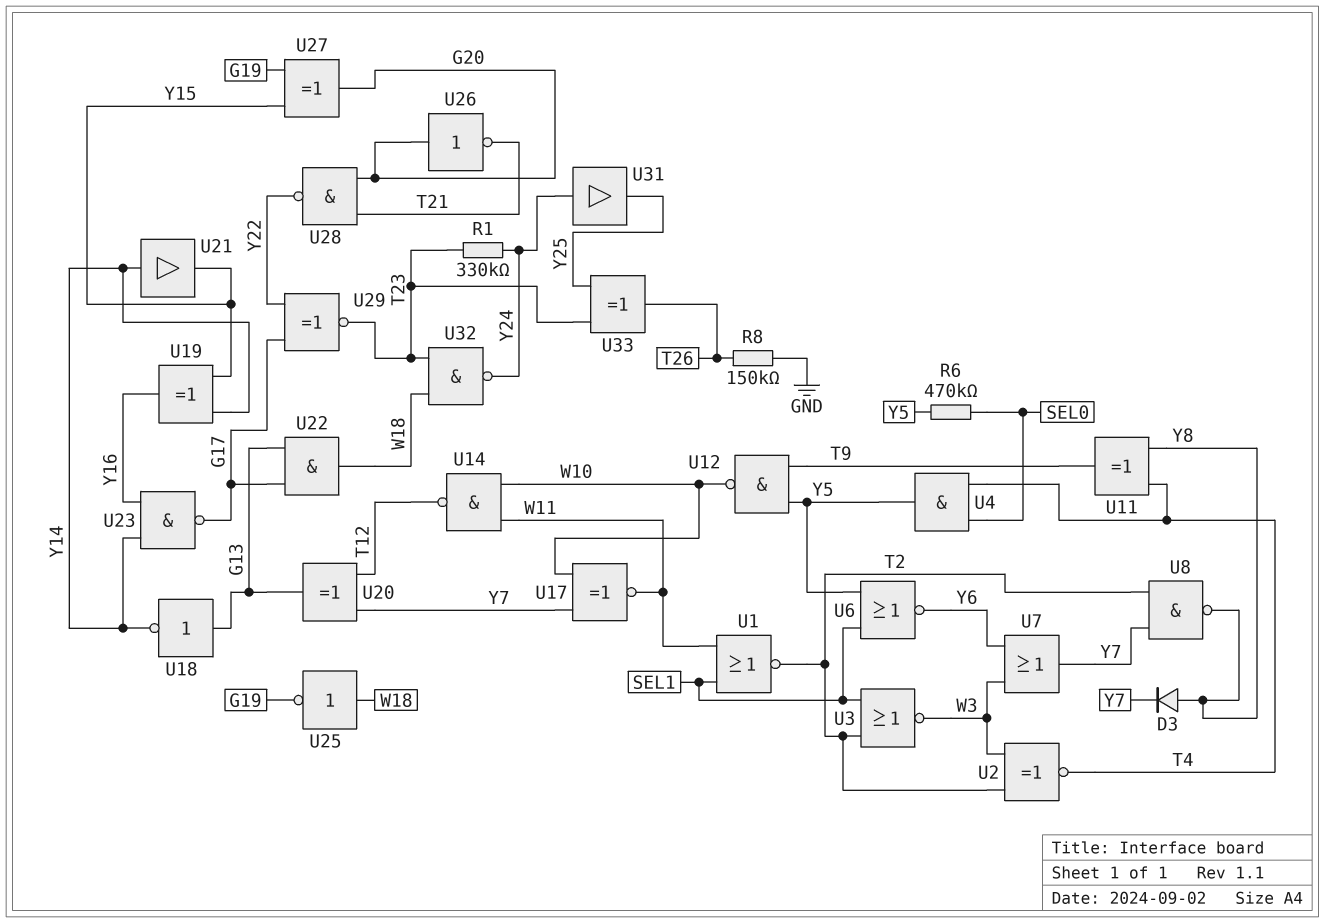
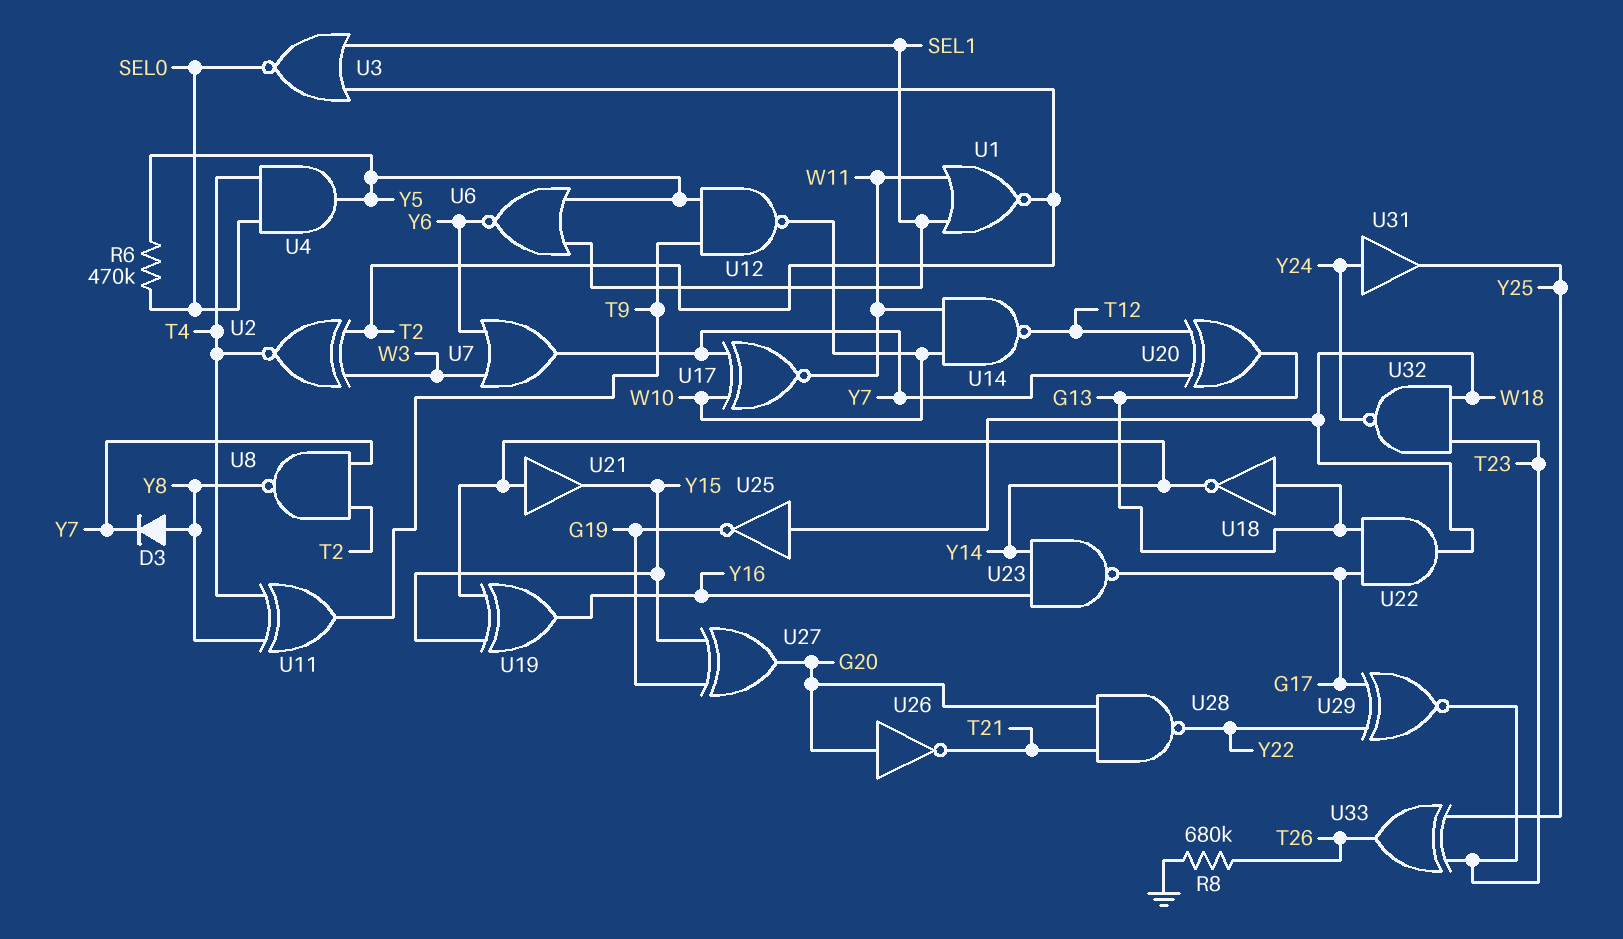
R1: 330k (T23, Y24) -> none
R8: 150k (GND, T26) -> 680k (GND, T26)
U3: NOR (in SEL1, in T2, out W3) -> NOR (in SEL1, in T2, out SEL0)

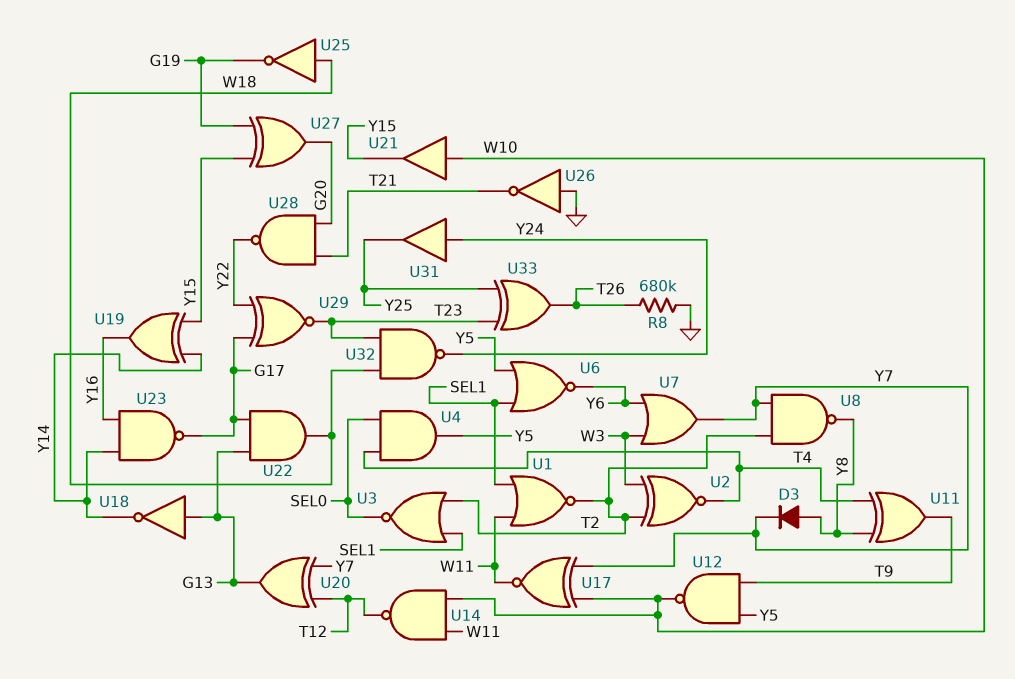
R6: 470k (SEL0, Y5) -> none
U21: buffer (in Y14, out Y15) -> buffer (in W10, out Y15)
U26: NOT (in G20, out T21) -> NOT (in GND, out T21)

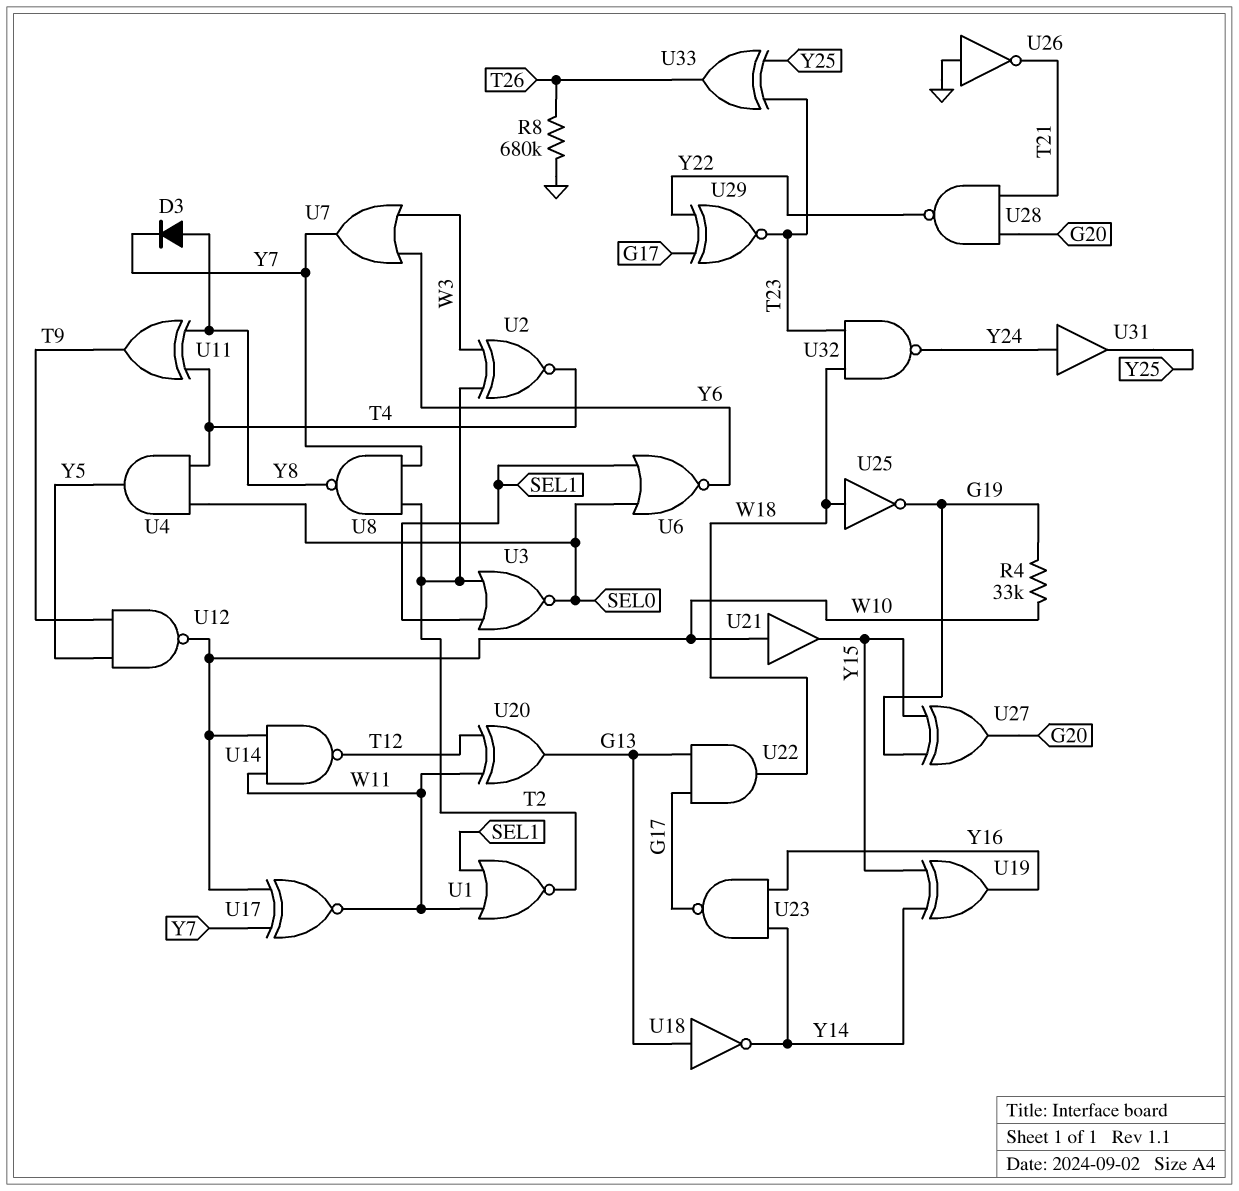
R4: none -> 33k (G19, W10)
U6: NOR (in SEL1, in Y5, out Y6) -> NOR (in SEL0, in SEL1, out Y6)
U20: XOR (in T12, in Y7, out G13) -> XOR (in T12, in W11, out G13)

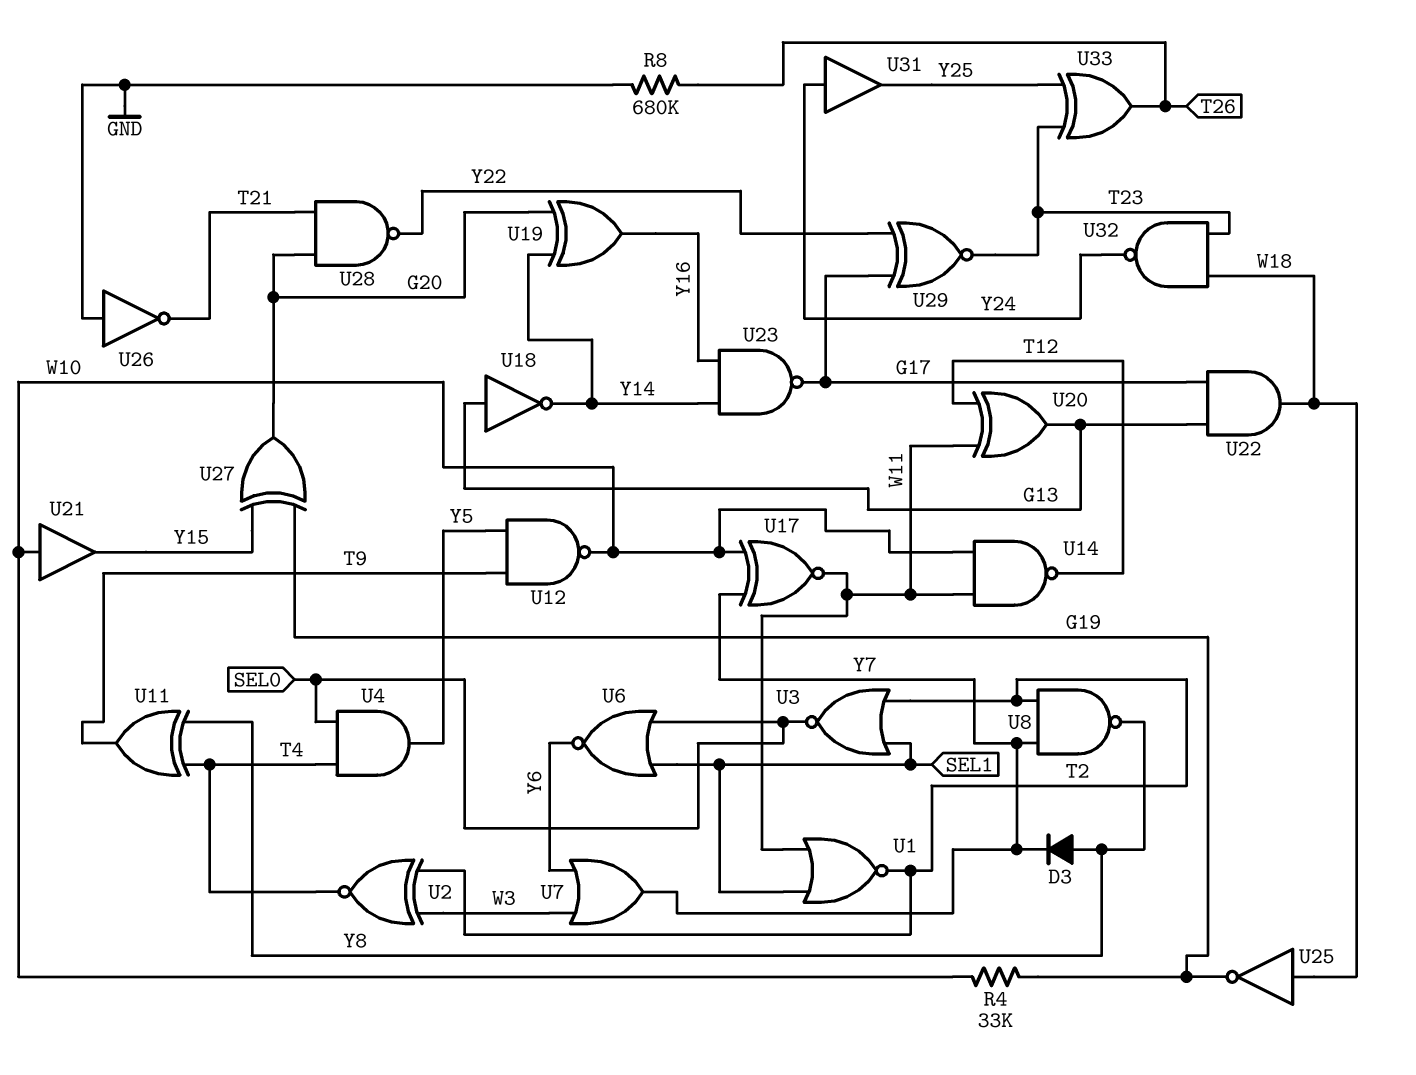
U19: XOR (in Y14, in Y15, out Y16) -> XOR (in G20, in Y14, out Y16)

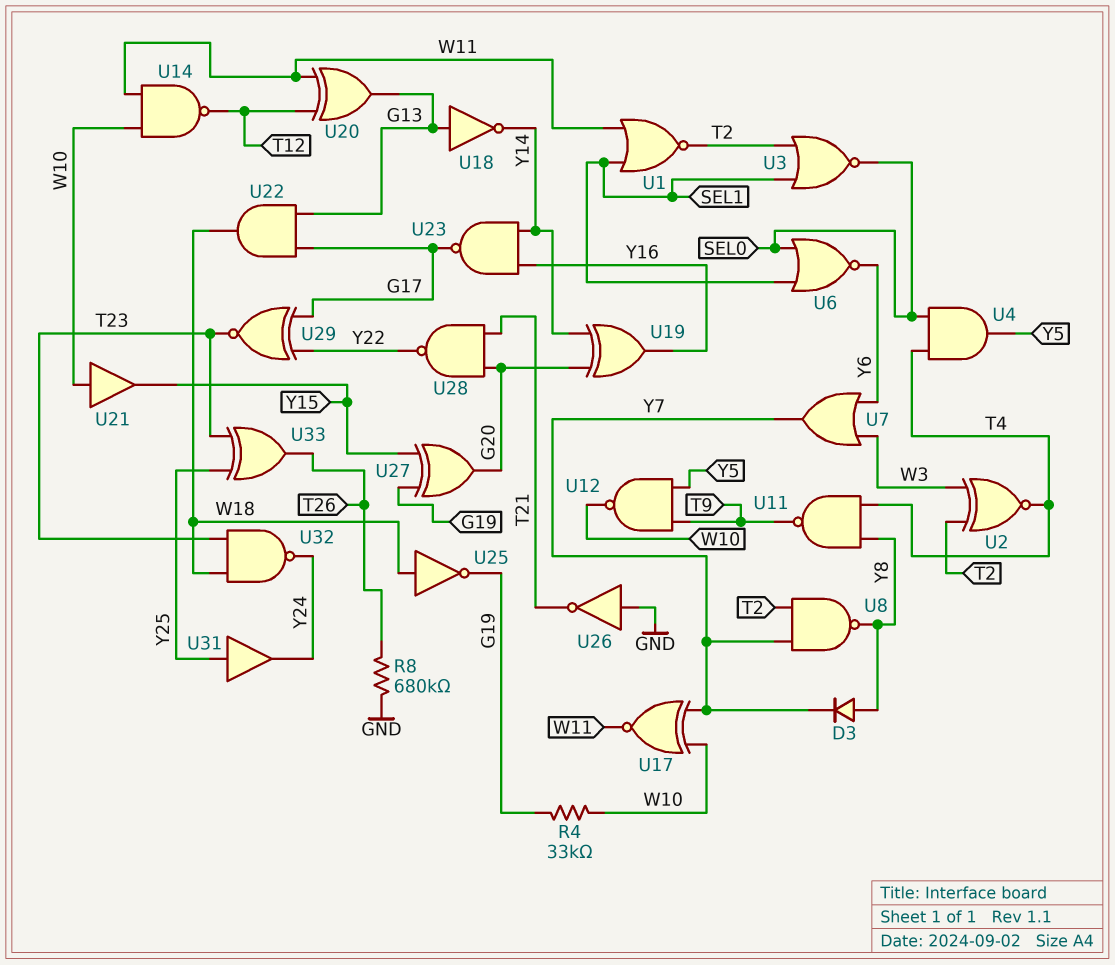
U11: XOR (in T4, in Y8, out T9) -> NAND (in T4, in Y8, out T9)
U31: buffer (in Y24, out Y25) -> buffer (in Y25, out Y24)

